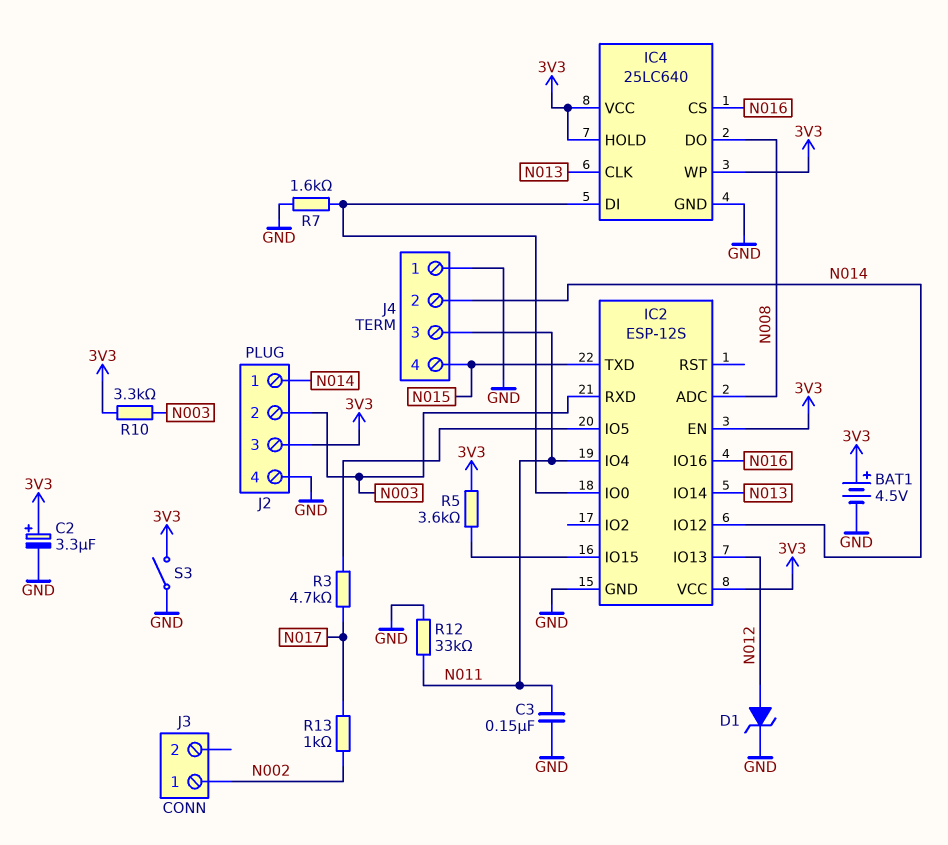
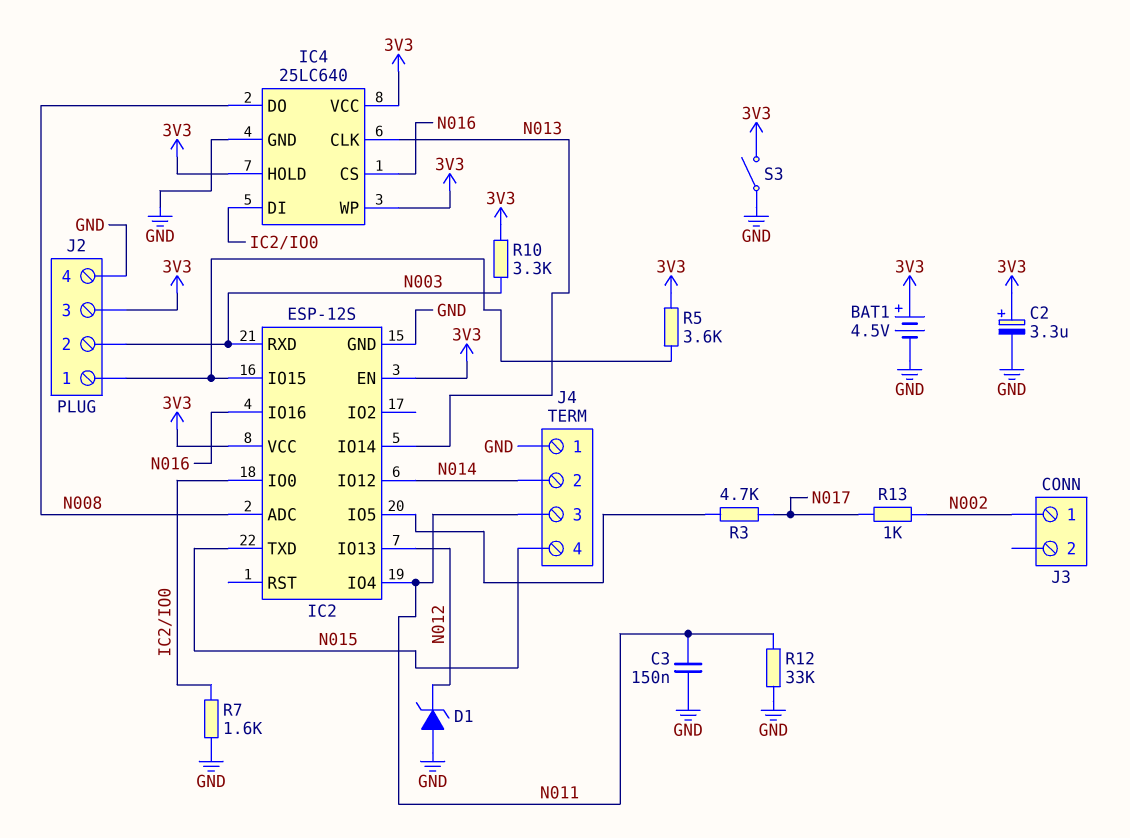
D1: zener (A N012, K GND) -> zener (A GND, K N012)
J2 pin 1: N014 -> IC2/IO15

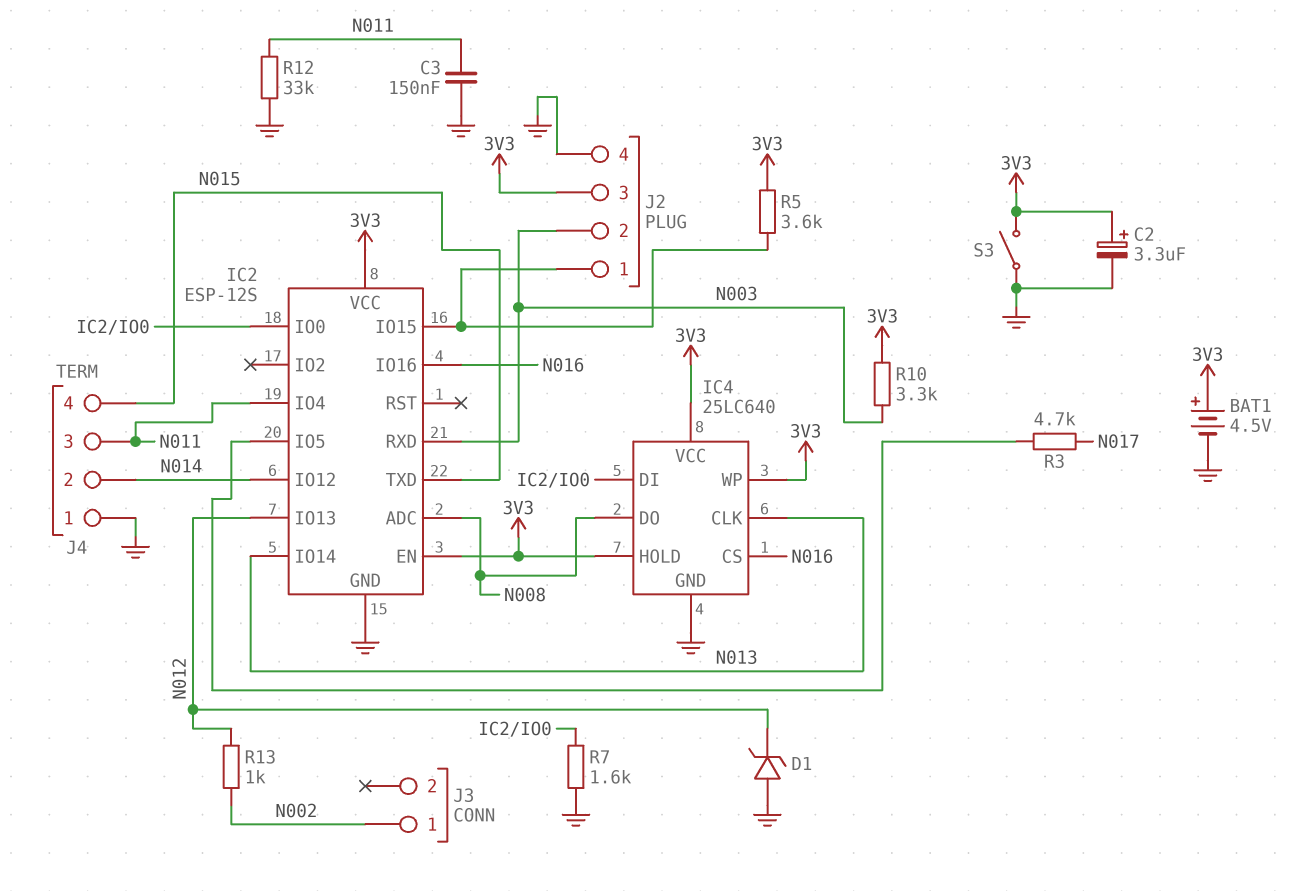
R13: 1k (N002, N017) -> 1k (N002, N012)

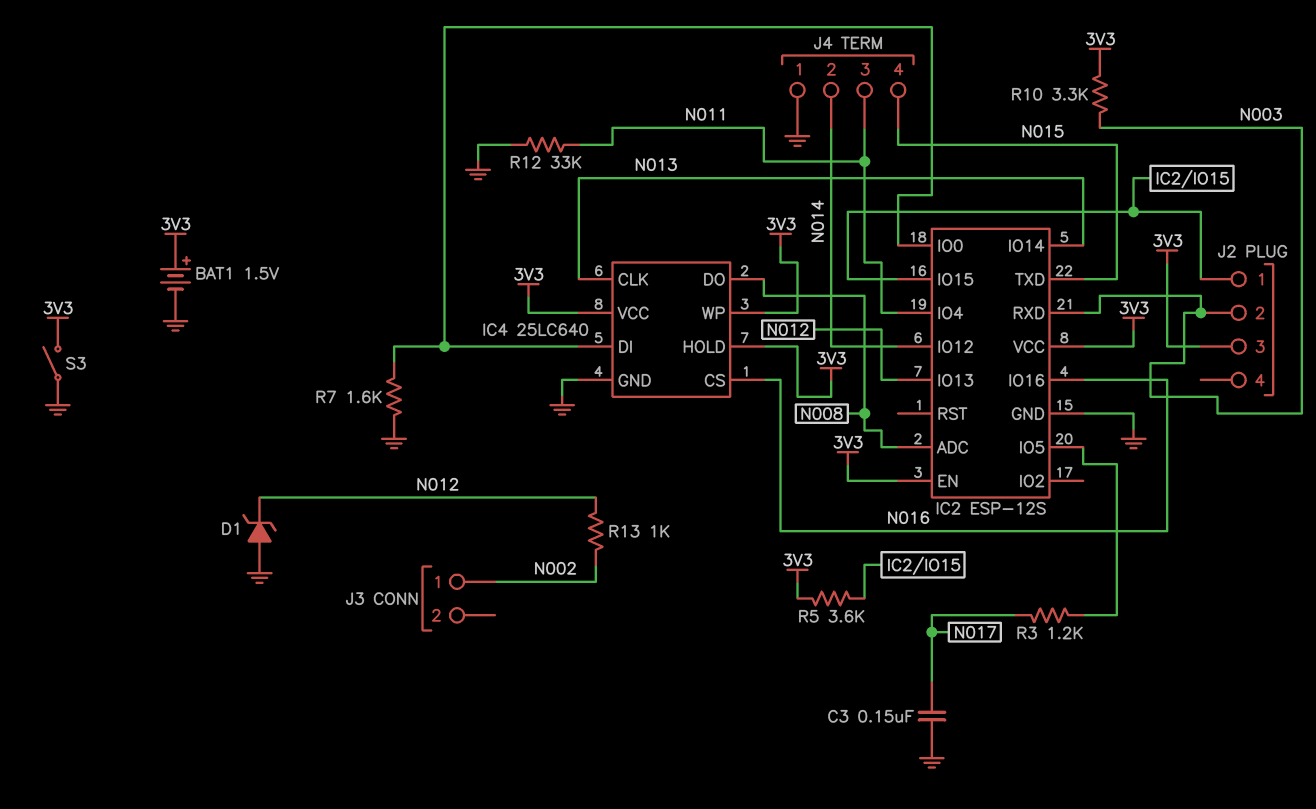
BAT1: 4.5V (plus 3V3, minus GND) -> 1.5V (plus 3V3, minus GND)
C2: 3.3uF (plus 3V3, minus GND) -> none
C3: 150nF (GND, N011) -> 150nF (GND, N017)
J2 pin 4: GND -> none
R3: 4.7k (IC2/IO5, N017) -> 1.2k (IC2/IO5, N017)

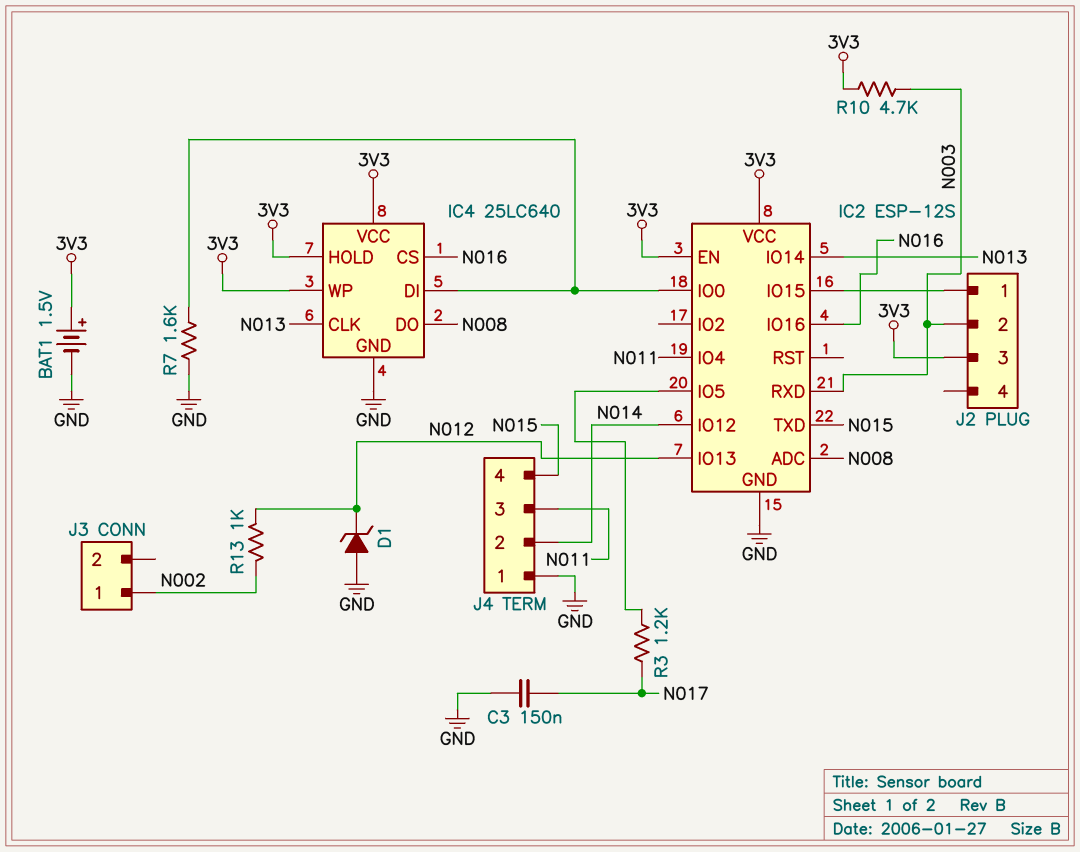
R5: 3.6k (3V3, IC2/IO15) -> none
R10: 3.3k (3V3, N003) -> 4.7k (3V3, N003)
R12: 33k (GND, N011) -> none
S3: switch (3V3, GND) -> none

